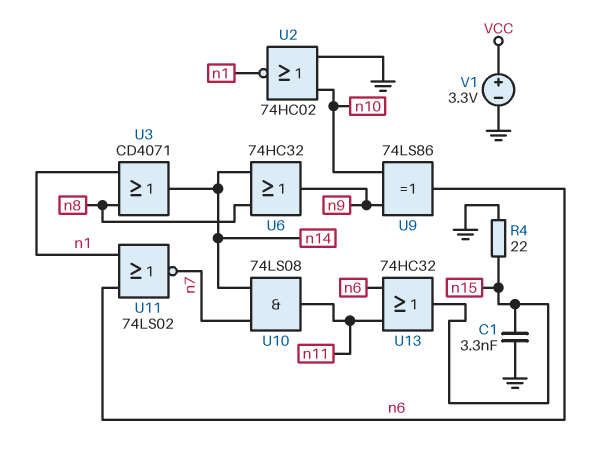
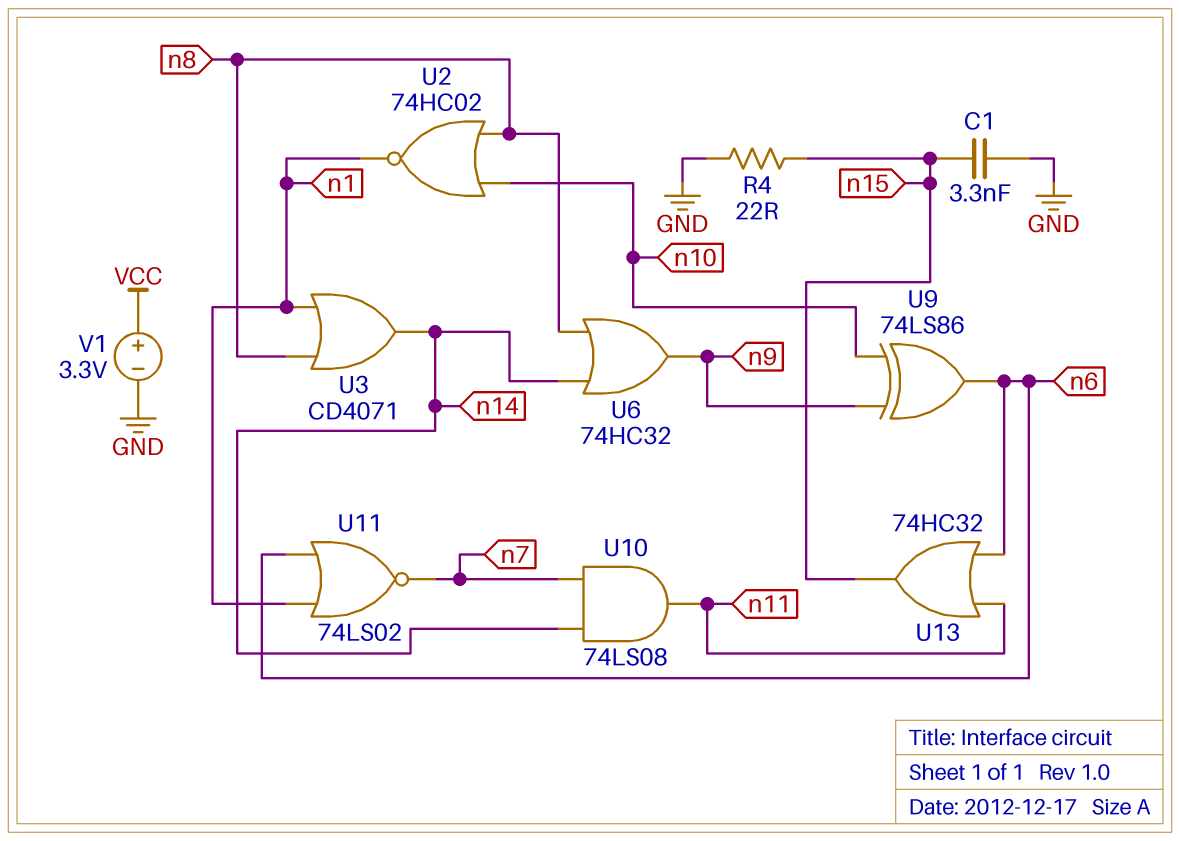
U2: NOR 74HC02 (in GND, in n10, out n1) -> NOR 74HC02 (in n8, in n10, out n1)

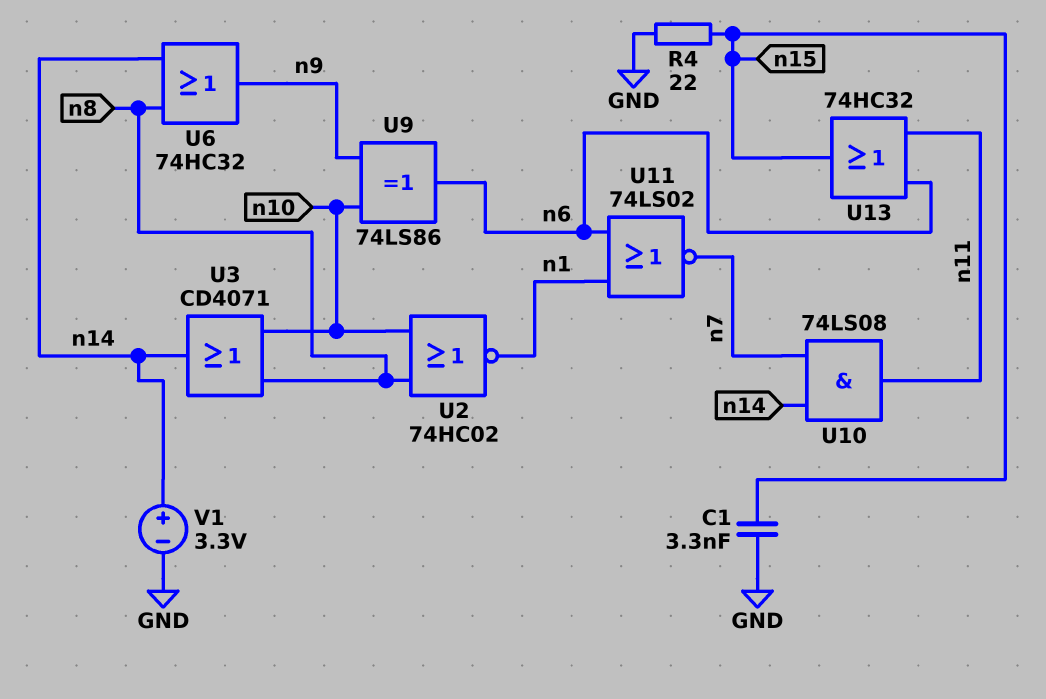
U3: OR CD4071 (in n1, in n8, out n14) -> OR CD4071 (in n8, in n10, out n14)
V1: 3.3V (plus VCC, minus GND) -> 3.3V (plus n14, minus GND)

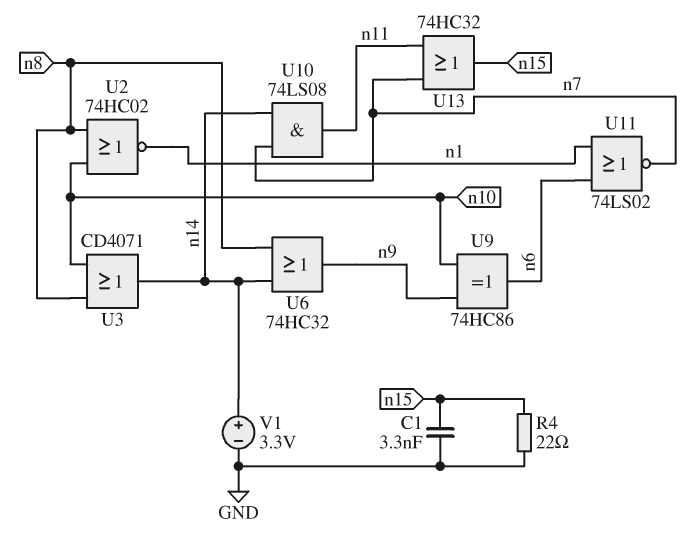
U9: XOR 74LS86 (in n9, in n10, out n6) -> XOR 74HC86 (in n9, in n10, out n6)
U13: OR 74HC32 (in n6, in n11, out n15) -> OR 74HC32 (in n7, in n11, out n15)

